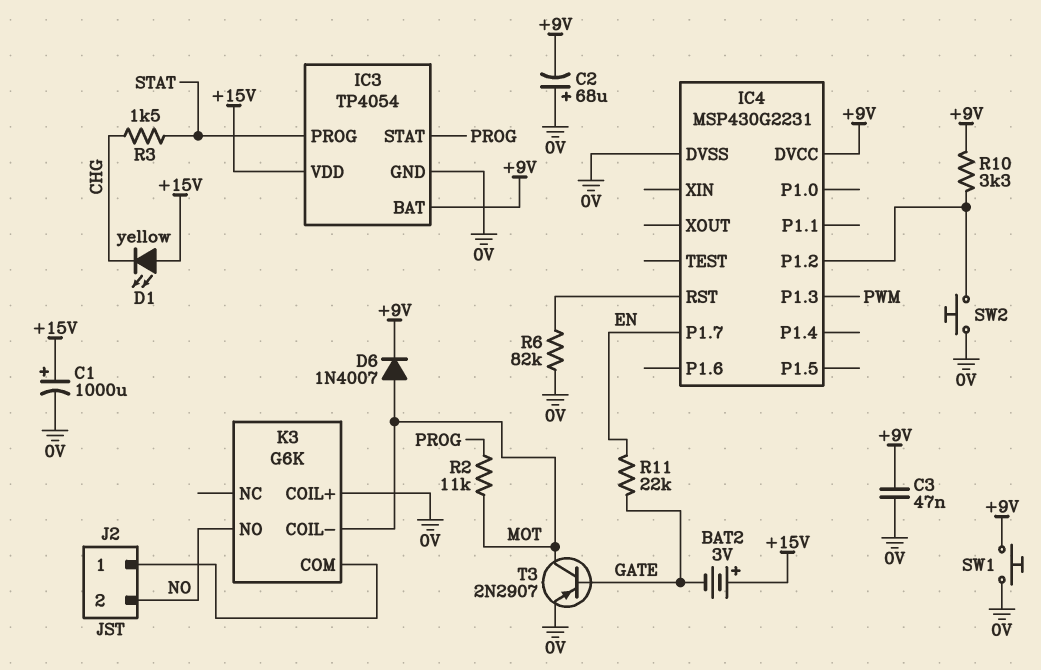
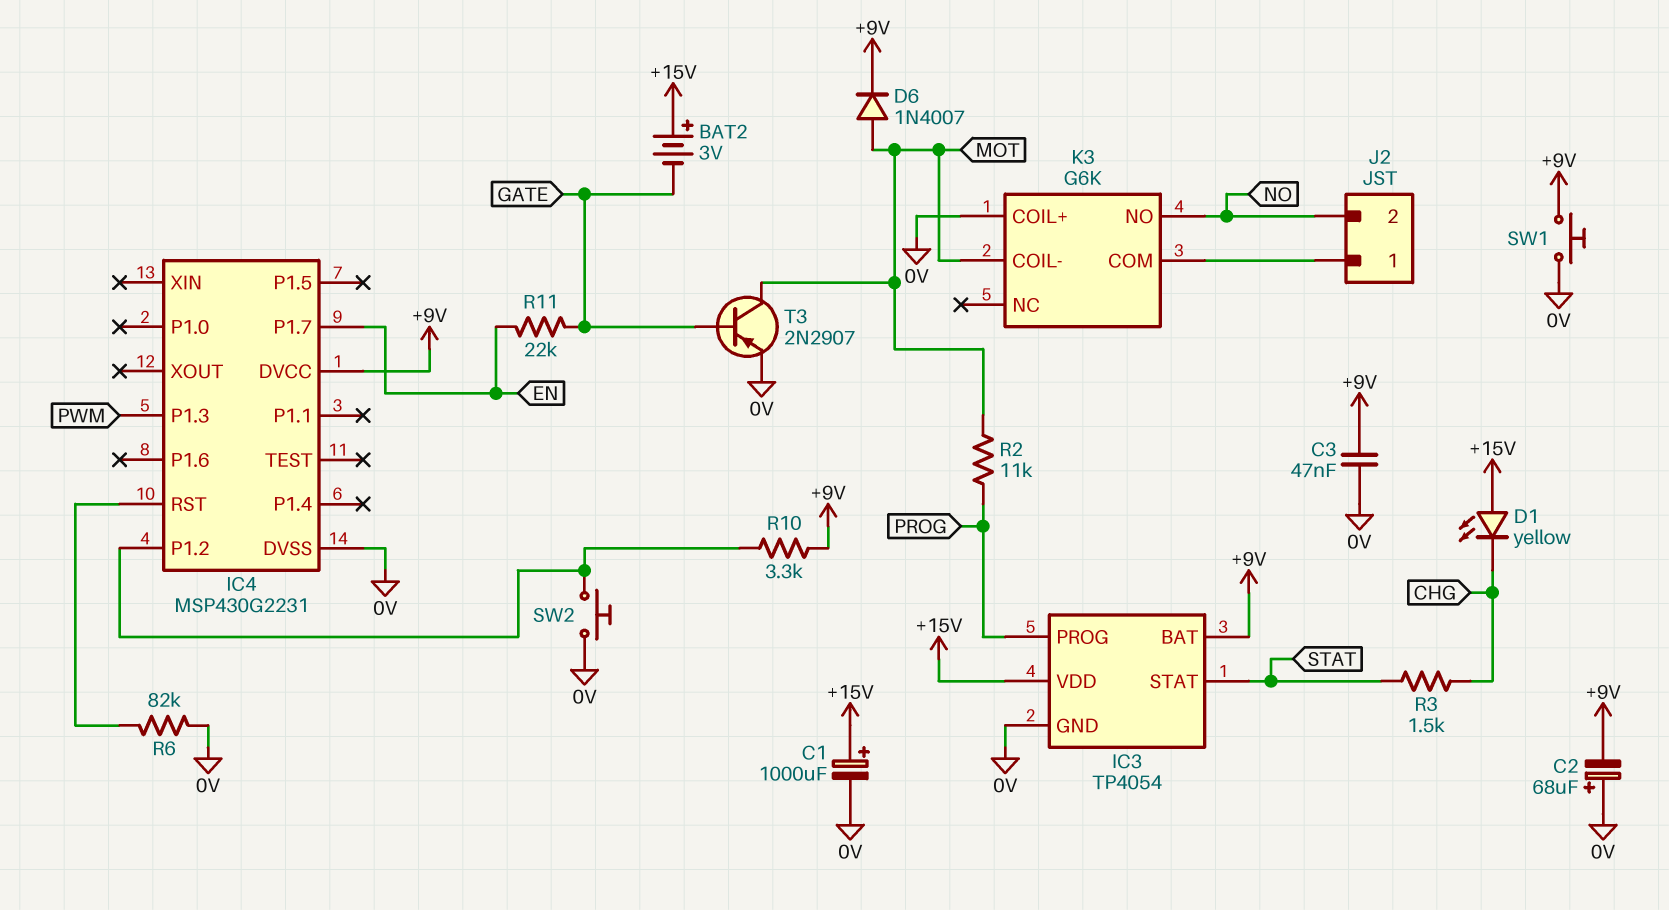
IC3 pin PROG: STAT -> PROG
IC3 pin STAT: PROG -> STAT

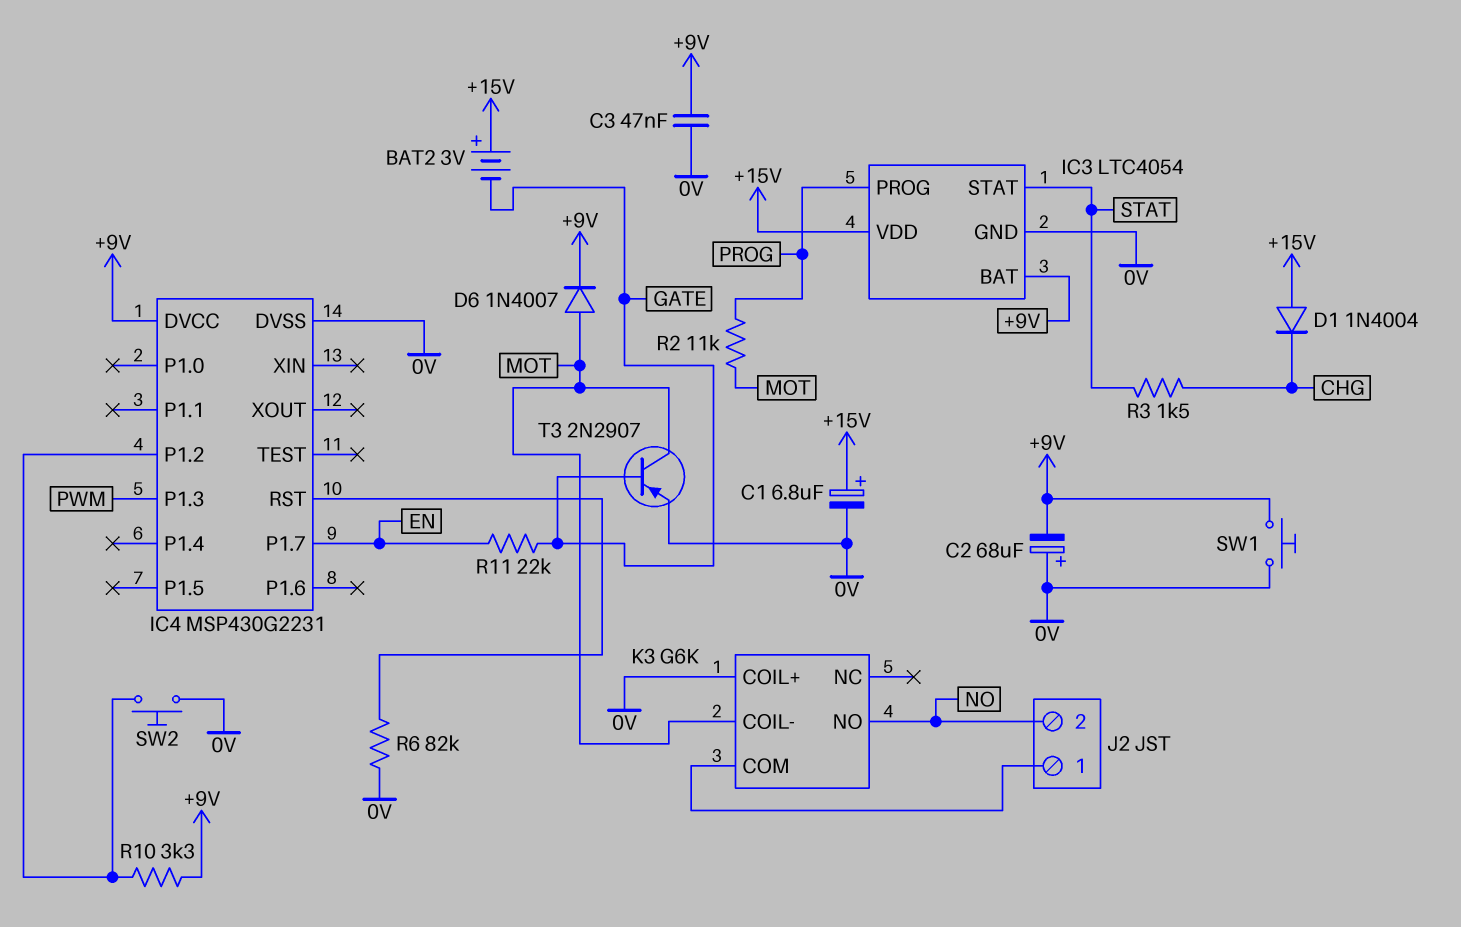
C1: 1000uF (plus +15V, minus 0V) -> 6.8uF (plus +15V, minus 0V)
D1: LED yellow (A +15V, K CHG) -> diode 1N4004 (A +15V, K CHG)
IC3: TP4054 -> LTC4054

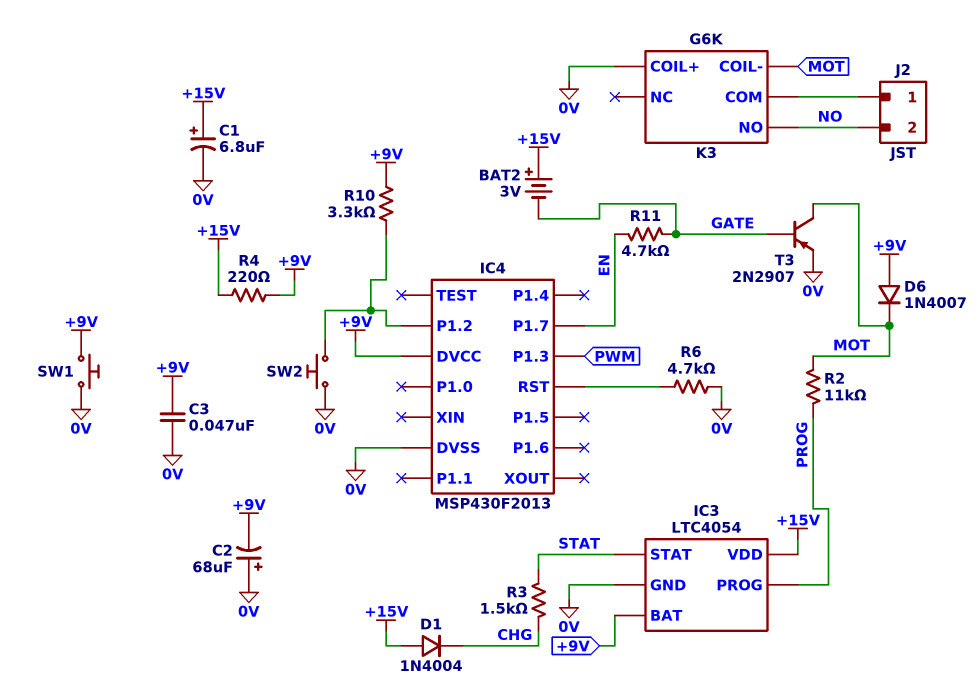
D6: diode 1N4007 (A MOT, K +9V) -> diode 1N4007 (A +9V, K MOT)
IC4: MSP430G2231 -> MSP430F2013
R4: none -> 220 (+9V, +15V)
R6: 82k (0V, IC4/RST) -> 4.7k (0V, IC4/RST)
R11: 22k (EN, GATE) -> 4.7k (EN, GATE)

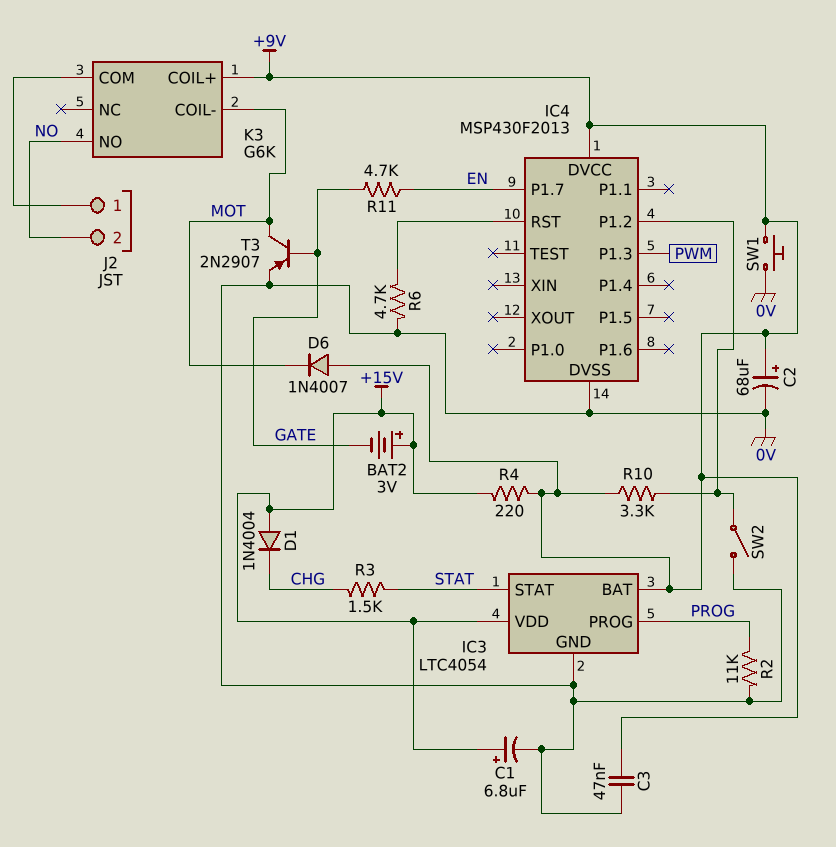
C2: 68uF (plus 0V, minus +9V) -> 68uF (plus +9V, minus 0V)
K3 pin COIL+: 0V -> +9V
R2: 11k (MOT, PROG) -> 11k (0V, PROG)
SW2: button (0V, IC4/P1.2) -> switch (0V, IC4/P1.2)

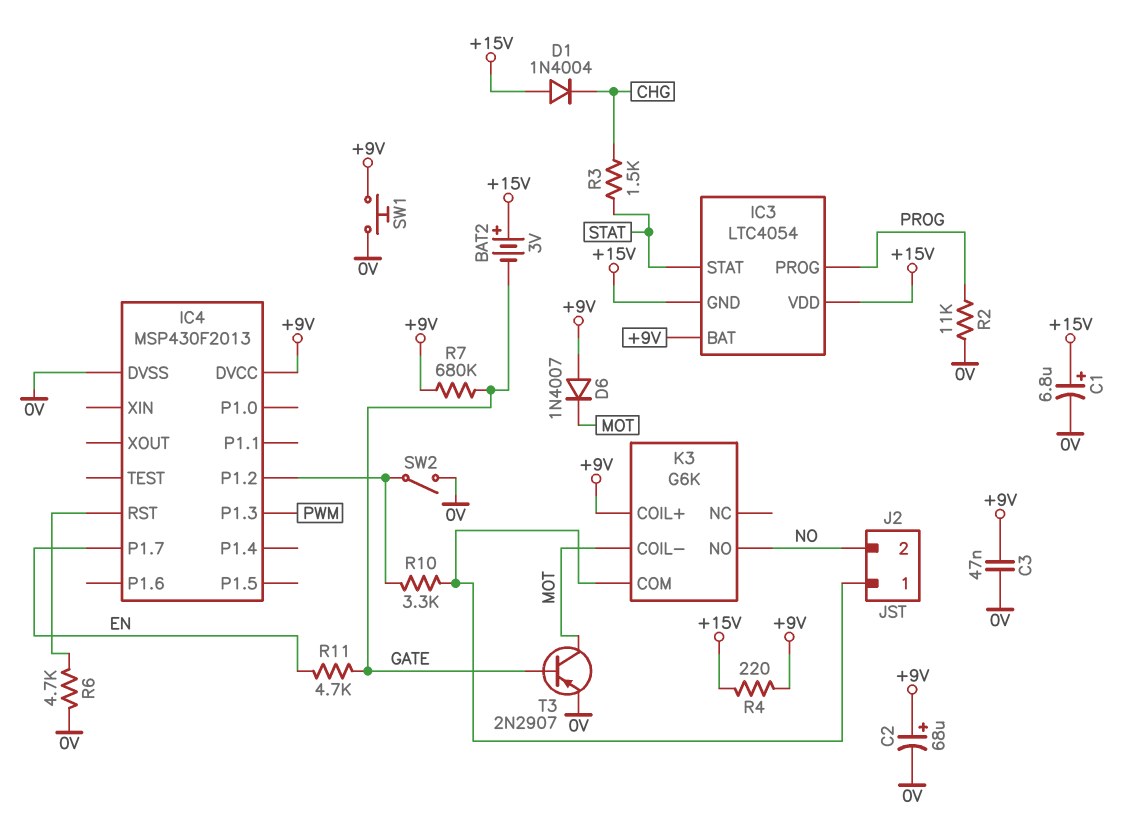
IC3 pin GND: 0V -> +15V
R7: none -> 680k (+9V, GATE)
R10: 3.3k (+9V, IC4/P1.2) -> 3.3k (IC4/P1.2, J2/1)

